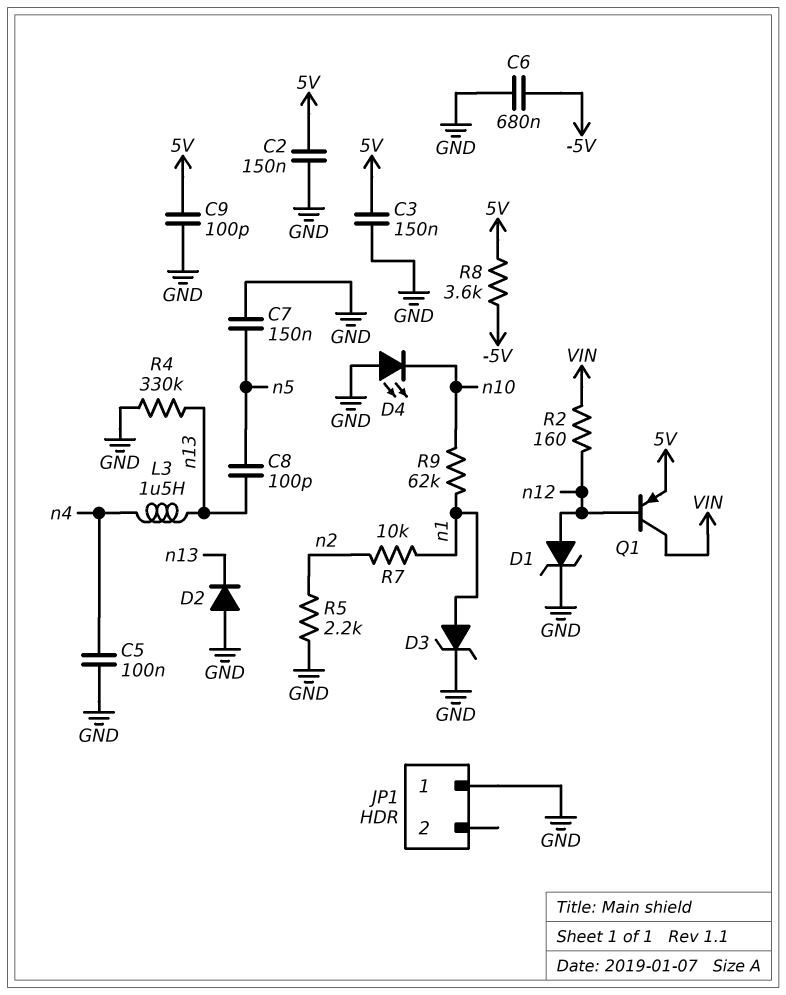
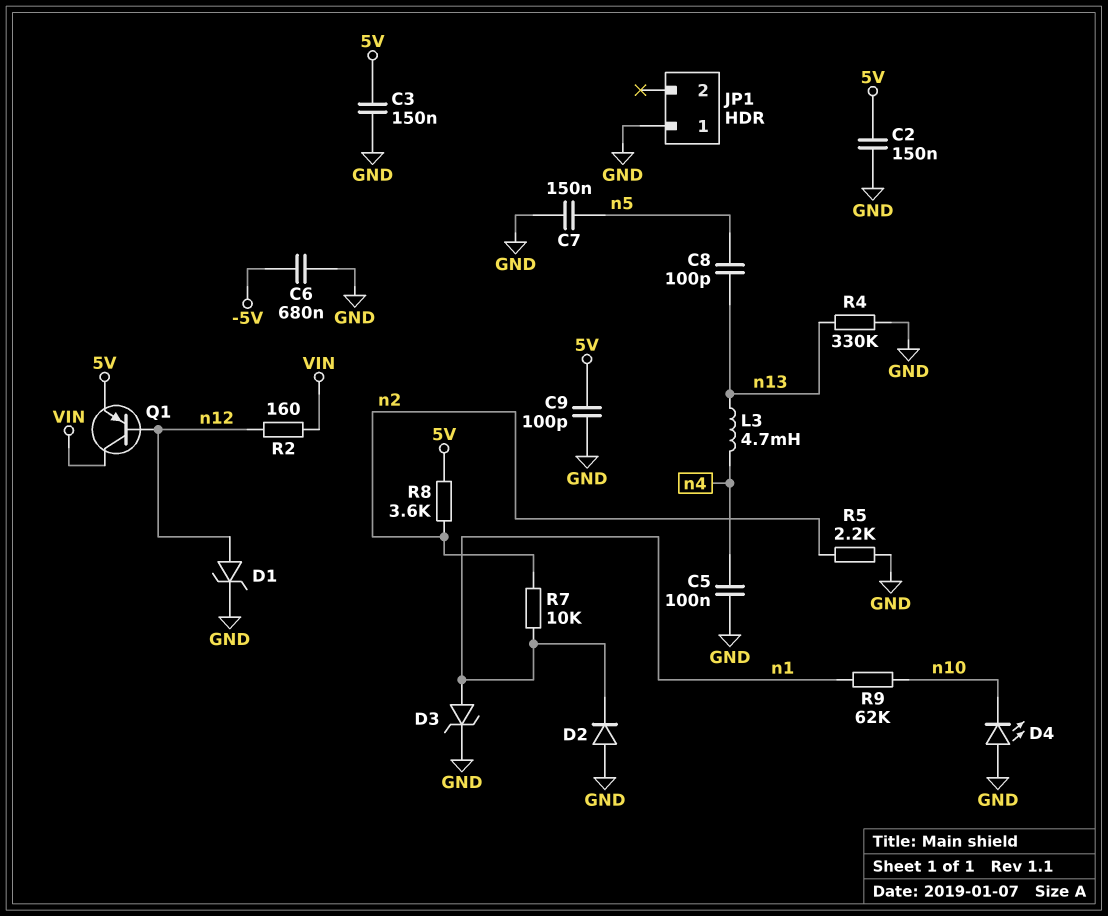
D2: diode (A GND, K n13) -> diode (A GND, K n1)
L3: 1.5uH (n4, n13) -> 4.7mH (n4, n13)
R8: 3.6k (-5V, 5V) -> 3.6k (5V, n2)

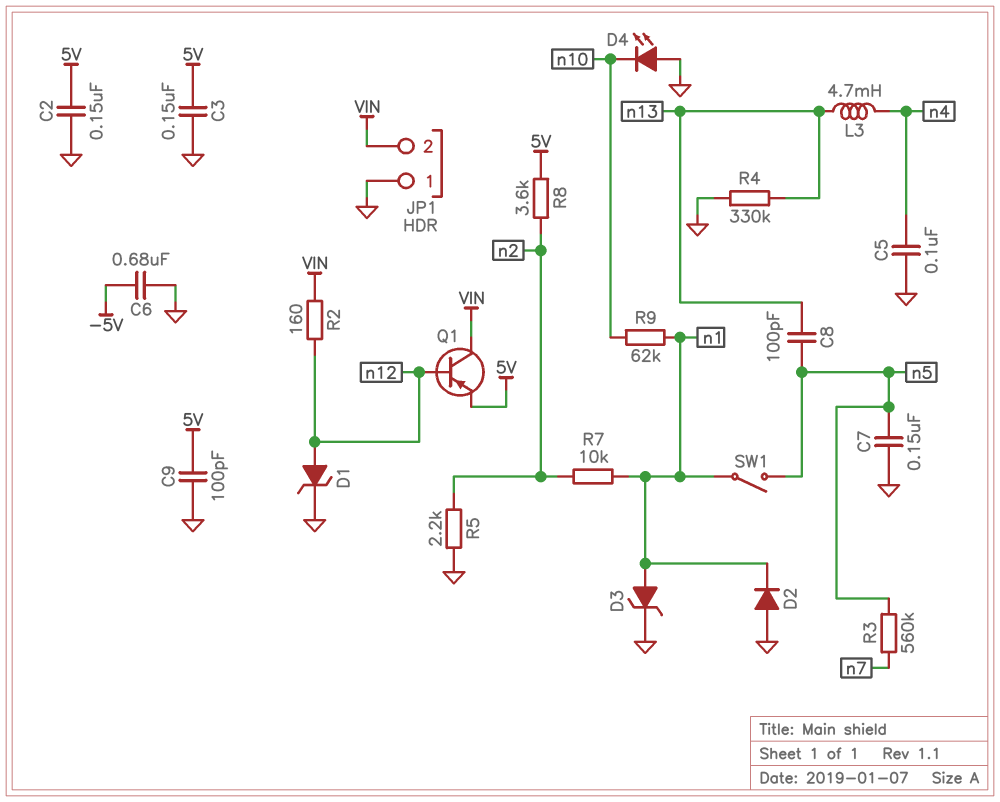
JP1 pin 2: none -> VIN
R3: none -> 560k (n5, n7)
SW1: none -> switch (n1, n5)

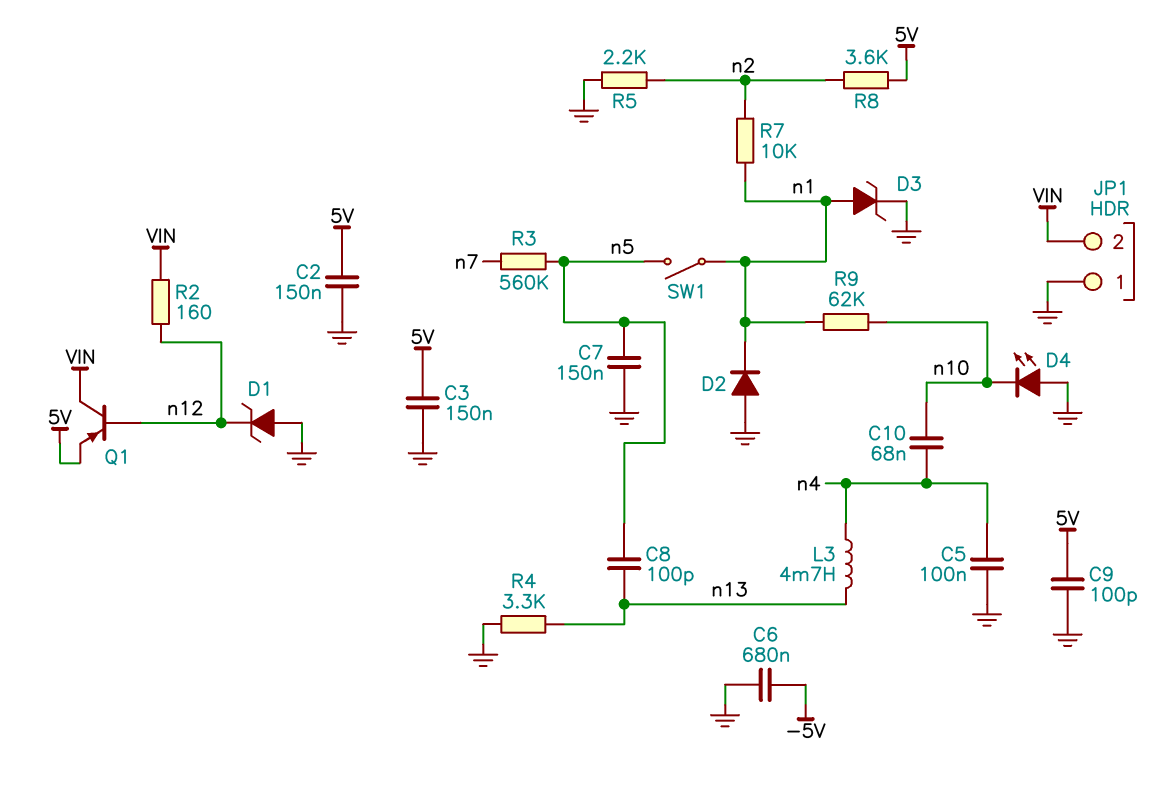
C10: none -> 68nF (n4, n10)
D1: zener (A n12, K GND) -> zener (A GND, K n12)
R4: 330k (GND, n13) -> 3.3k (GND, n13)

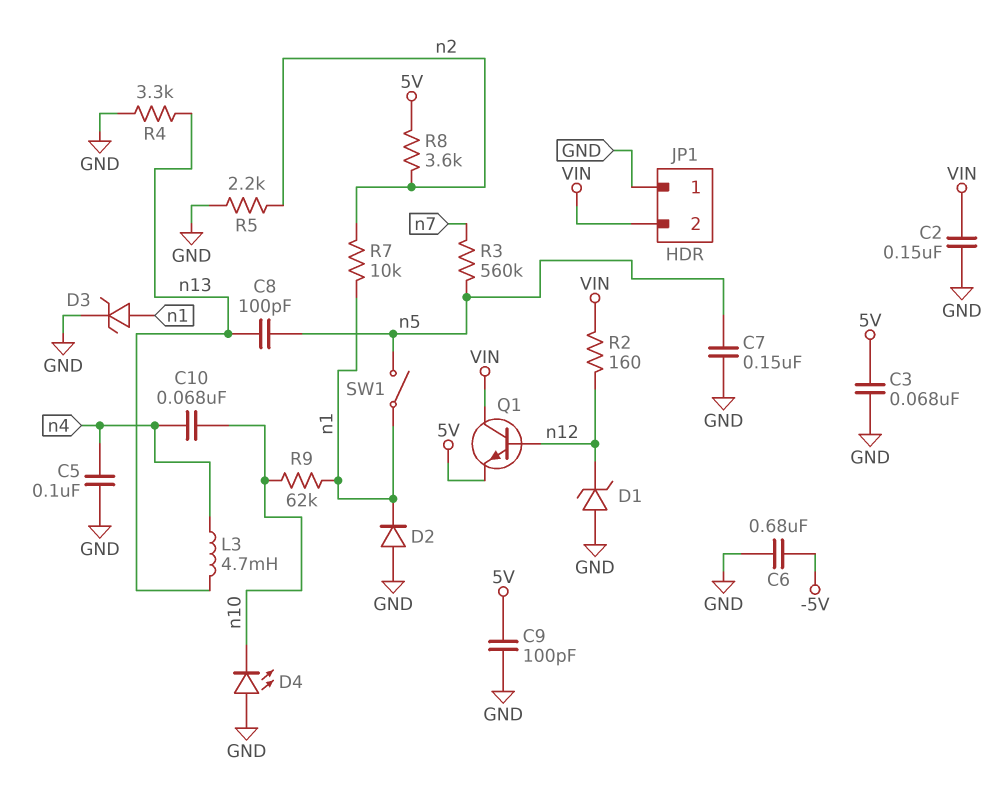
C2: 150nF (5V, GND) -> 150nF (GND, VIN)
C3: 150nF (5V, GND) -> 68nF (5V, GND)
Q1: PNP (B n12, C VIN, E 5V) -> NPN (B n12, C VIN, E 5V)

